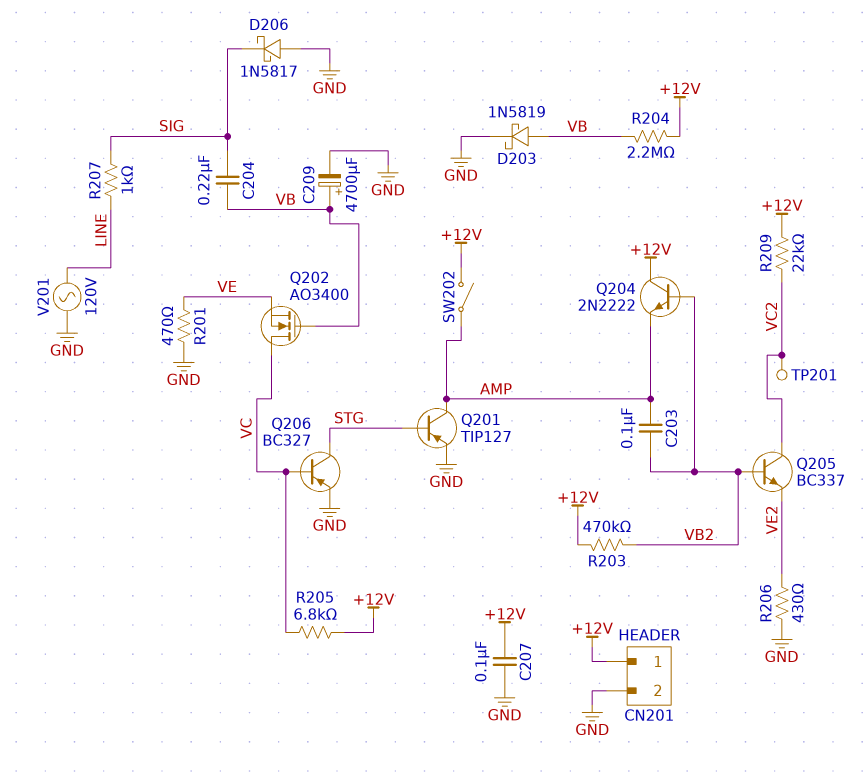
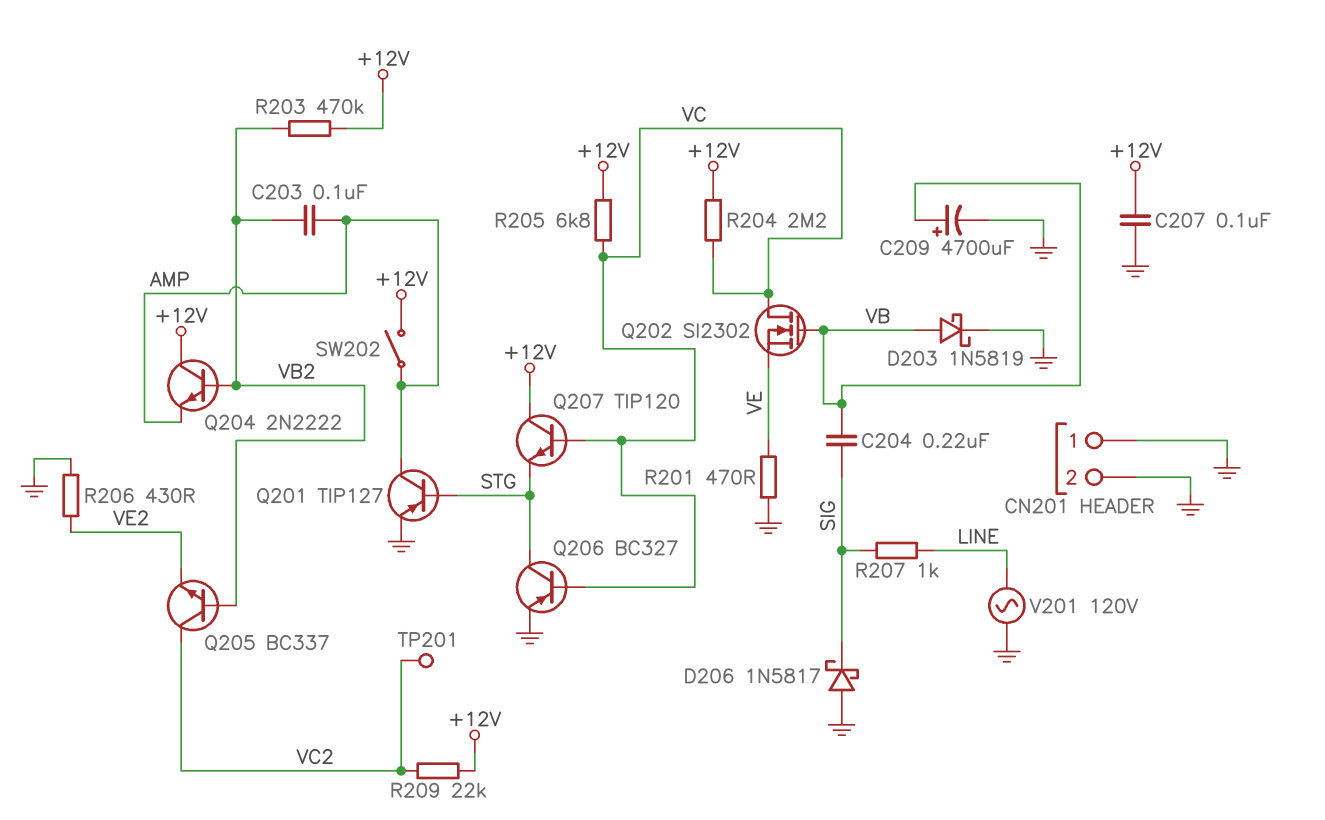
CN201 pin 1: +12V -> GND
Q202: NMOS AO3400 (G VB, D VC, S VE) -> NMOS SI2302 (G VB, D VC, S VE)
Q207: none -> NPN TIP120 (B VC, C +12V, E STG)
R204: 2.2M (+12V, VB) -> 2.2M (+12V, VC)

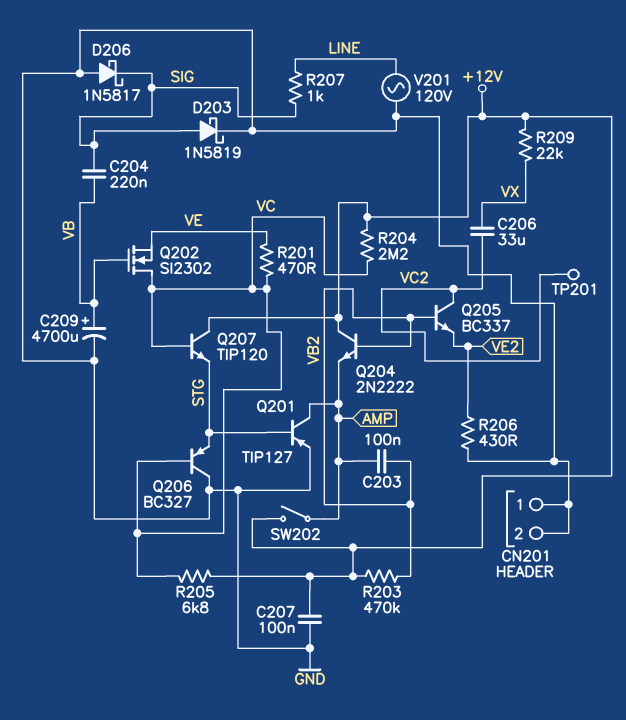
C206: none -> 33uF (VC2, VX)
D203: schottky 1N5819 (A VB, K GND) -> schottky 1N5819 (A SIG, K GND)
Q206: PNP BC327 (B VC, C STG, E GND) -> PNP BC327 (B VC, C GND, E STG)
R201: 470 (GND, VE) -> 470 (VC, VE)
R209: 22k (+12V, VC2) -> 22k (+12V, VX)

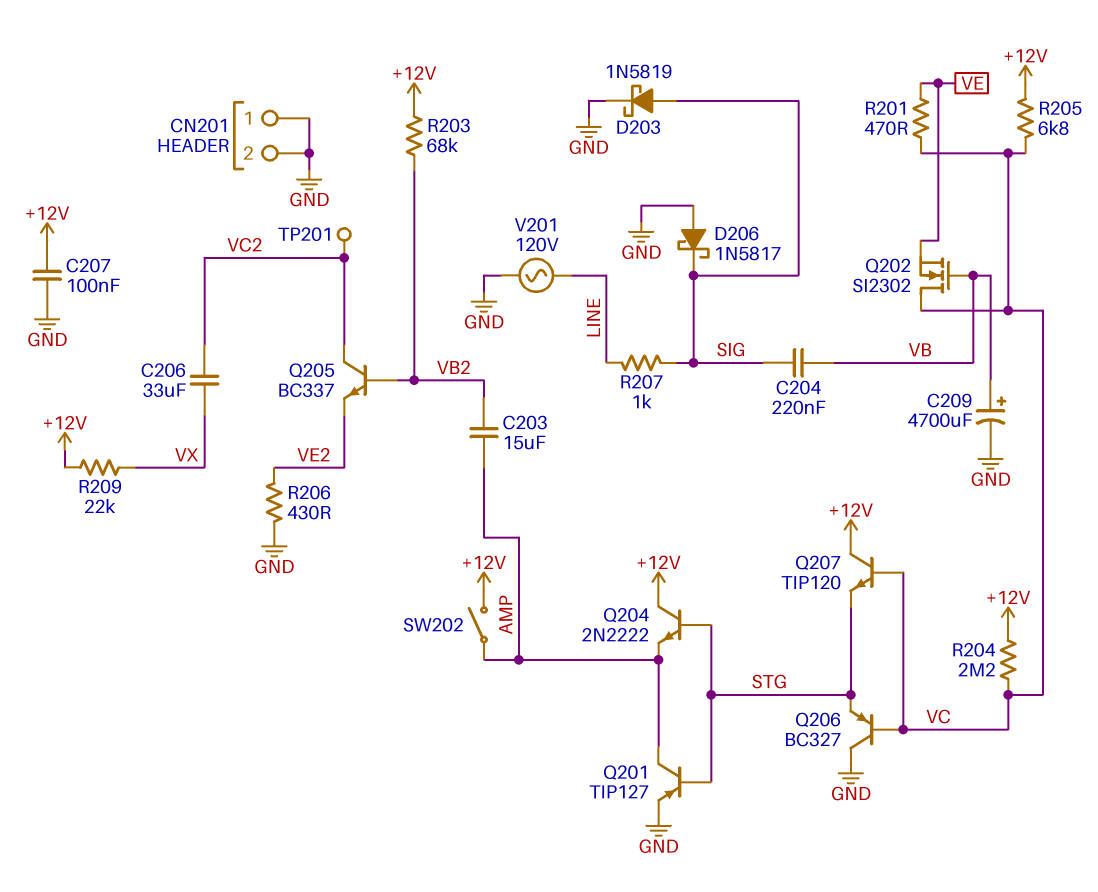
C203: 100nF (AMP, VB2) -> 15uF (AMP, VB2)
Q204: NPN 2N2222 (B VB2, C +12V, E AMP) -> NPN 2N2222 (B STG, C +12V, E AMP)
R203: 470k (+12V, VB2) -> 68k (+12V, VB2)

